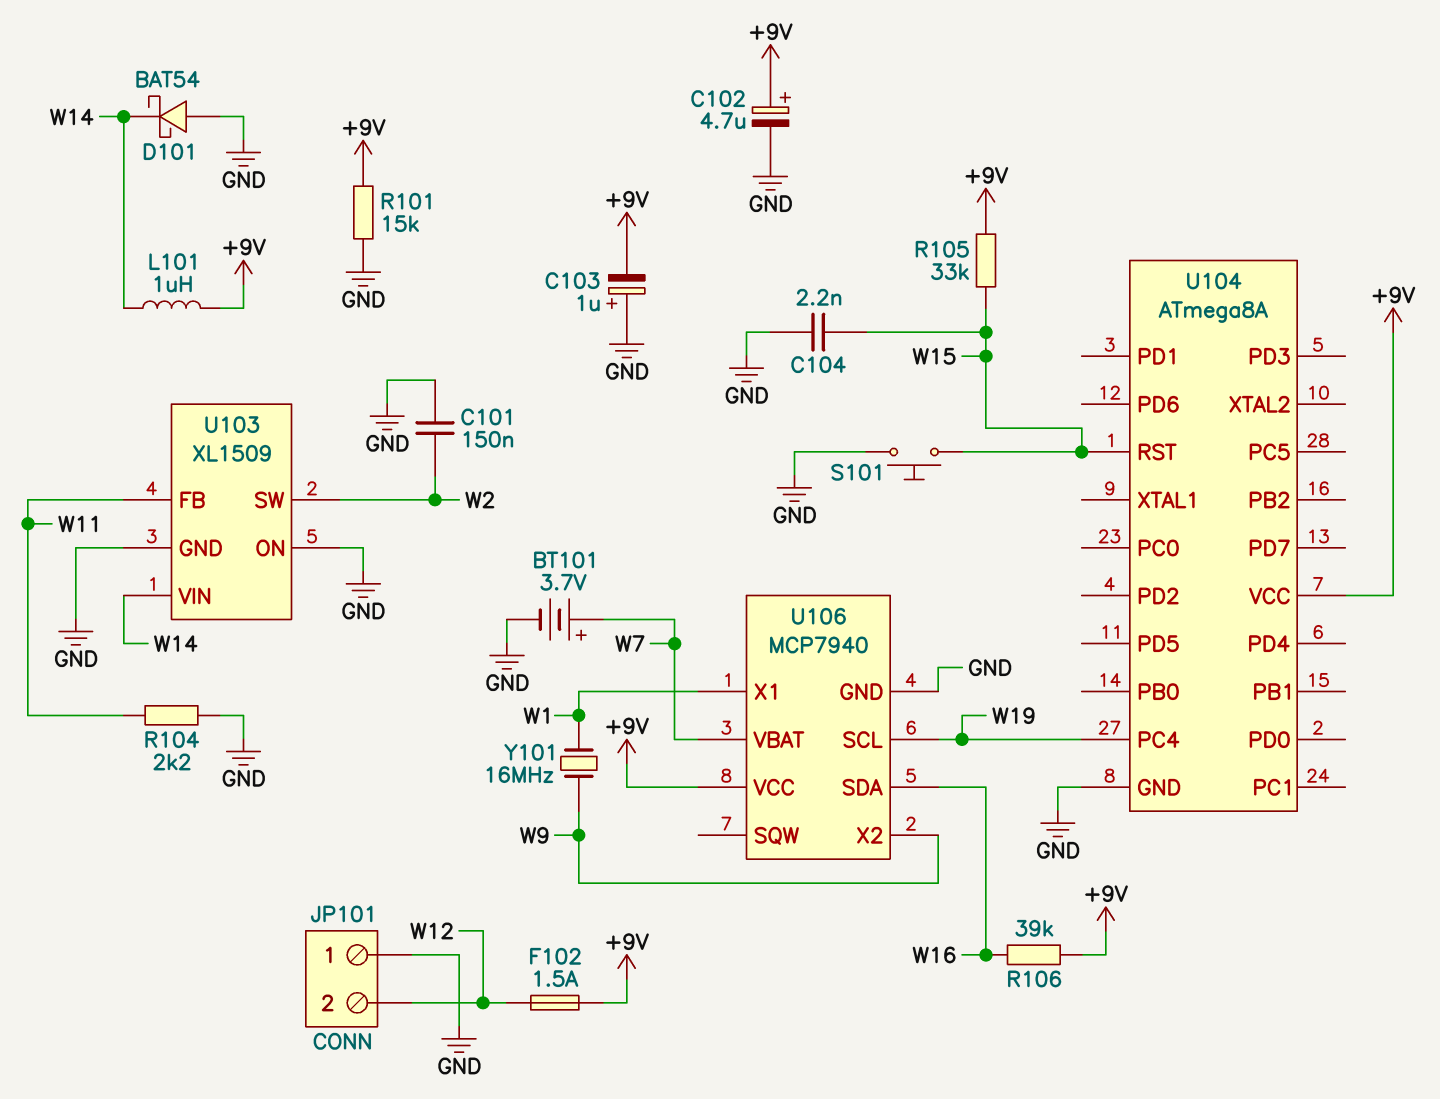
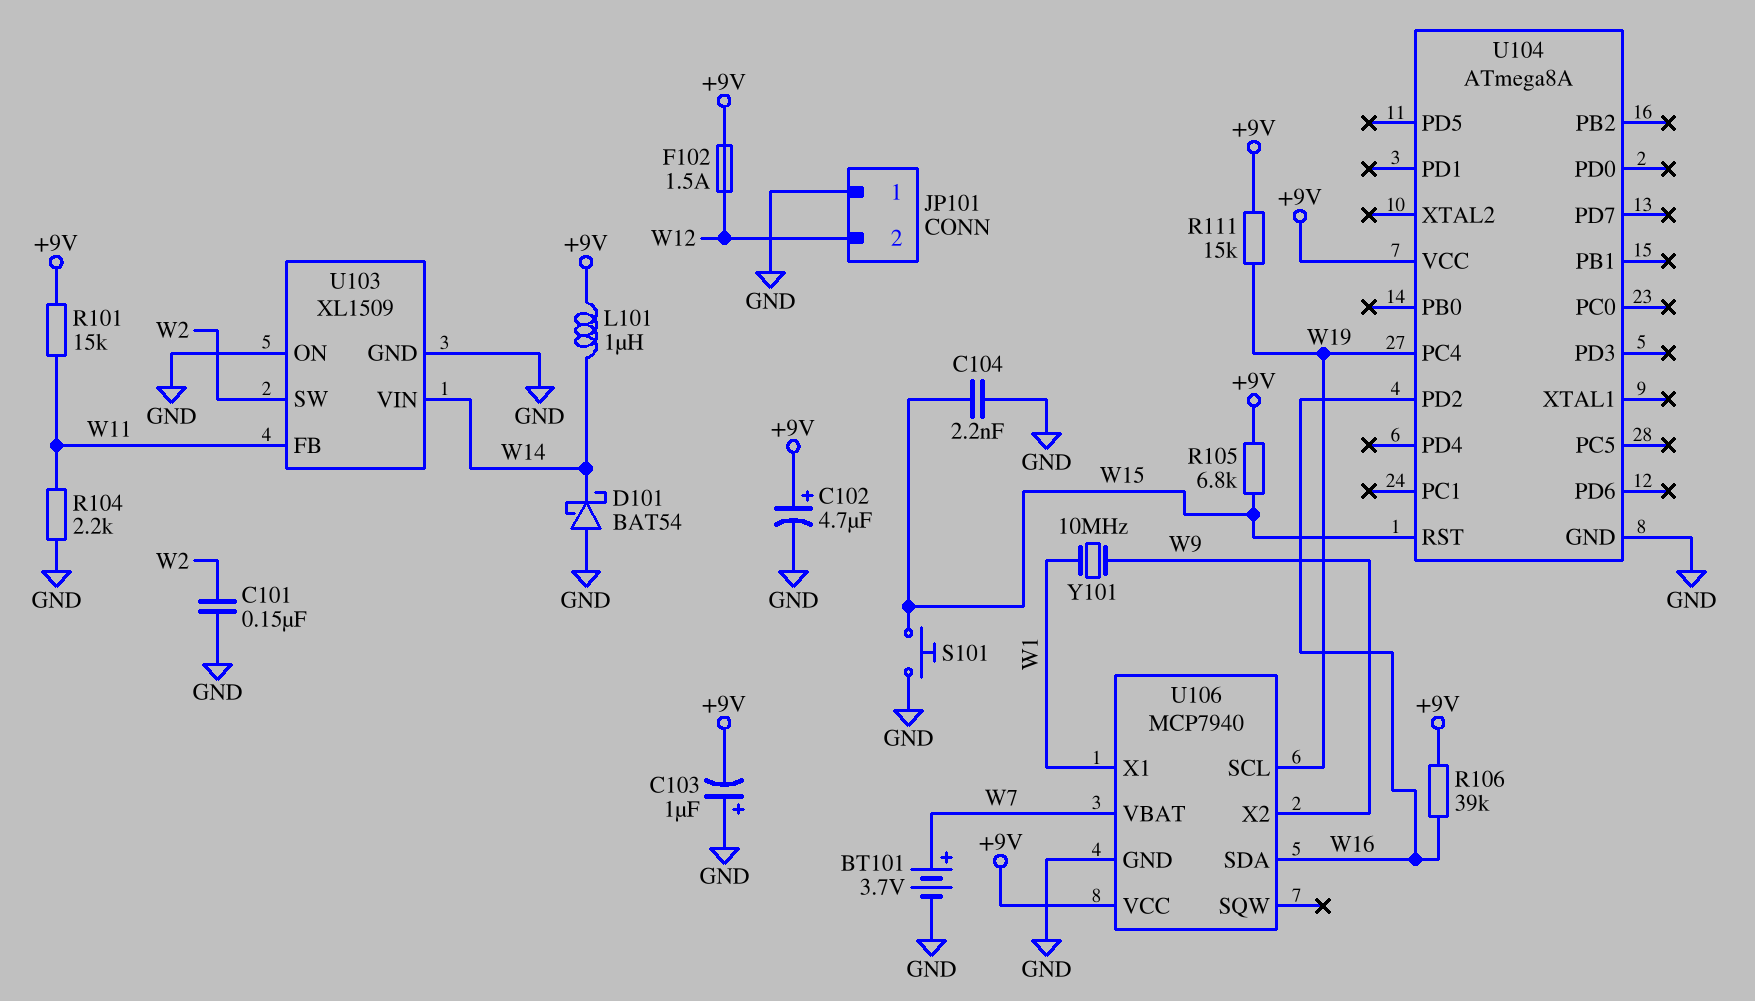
R101: 15k (+9V, GND) -> 15k (+9V, W11)
R105: 33k (+9V, W15) -> 6.8k (+9V, W15)
R111: none -> 15k (+9V, W19)
U104 pin PD2: none -> W16
Y101: 16MHz (W1, W9) -> 10MHz (W1, W9)

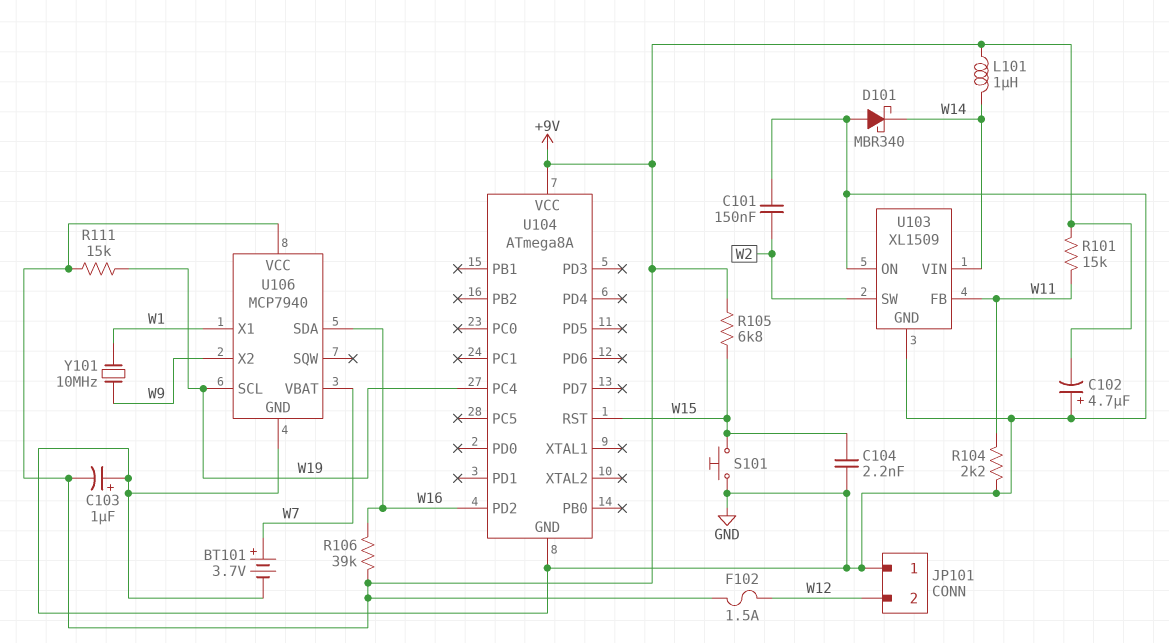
C102: 4.7uF (plus +9V, minus GND) -> 4.7uF (plus GND, minus +9V)
D101: schottky BAT54 (A GND, K W14) -> schottky MBR340 (A GND, K W14)

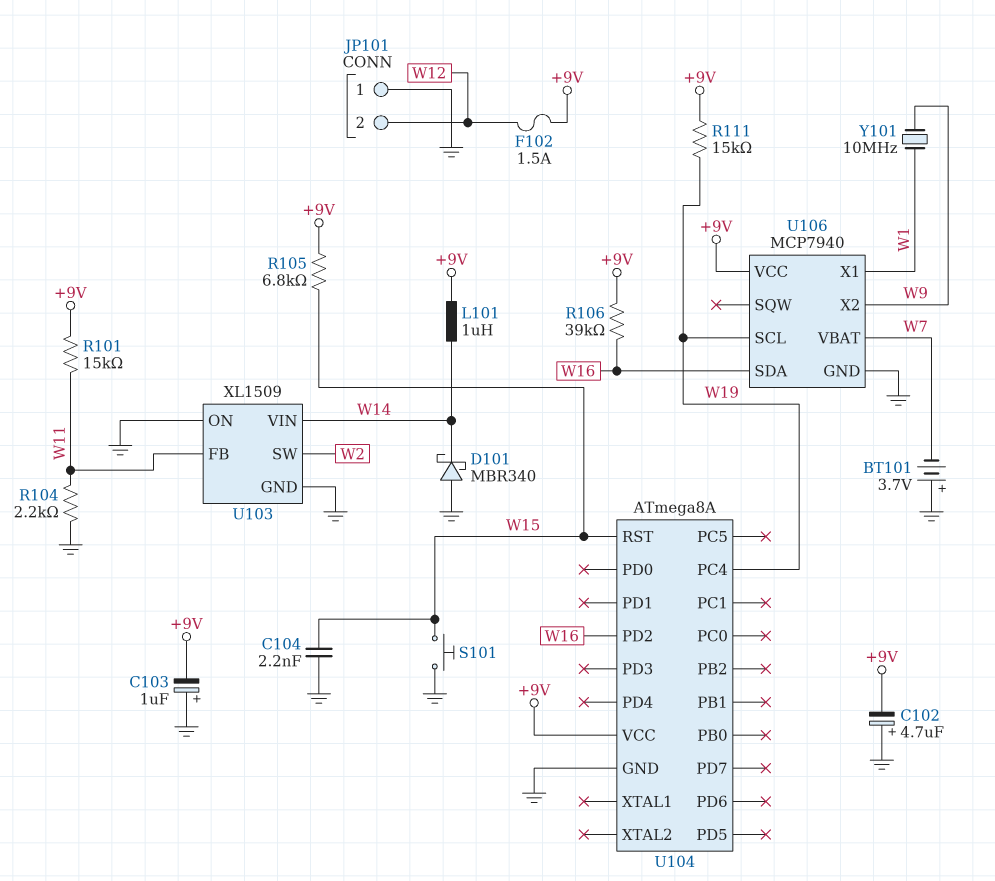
BT101: 3.7V (plus W7, minus GND) -> 3.7V (plus GND, minus W7)
C101: 150nF (GND, W2) -> none

